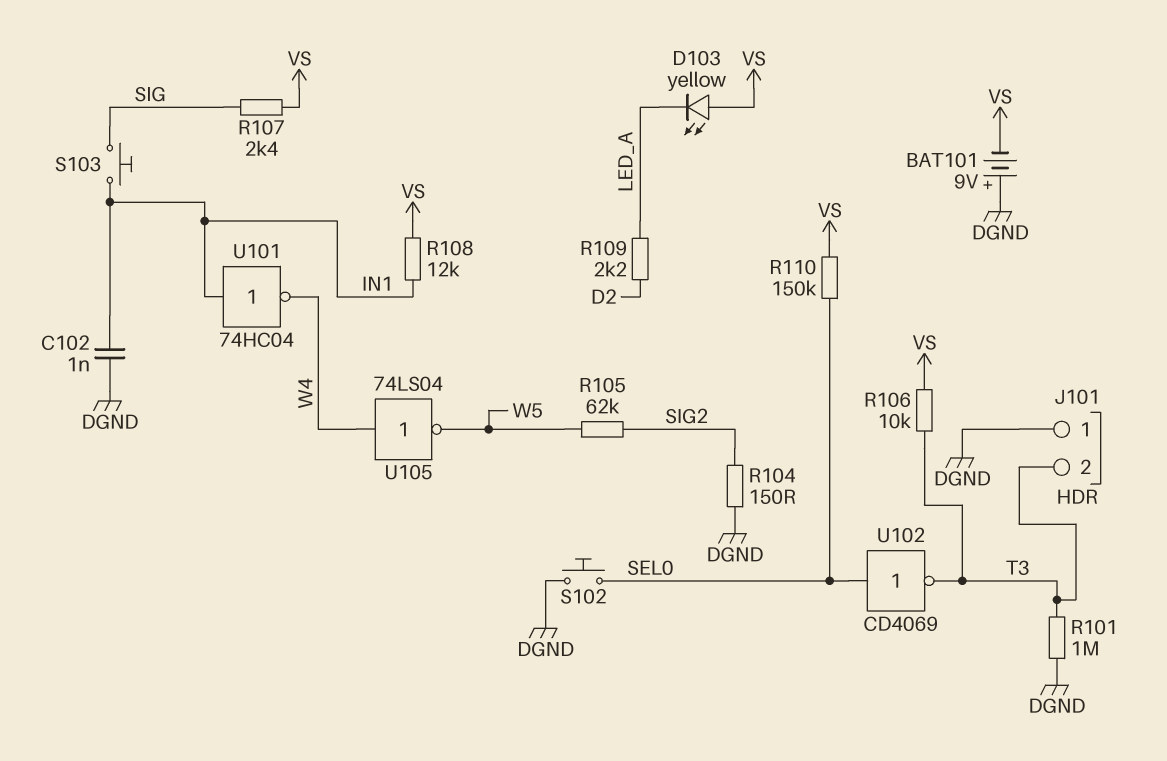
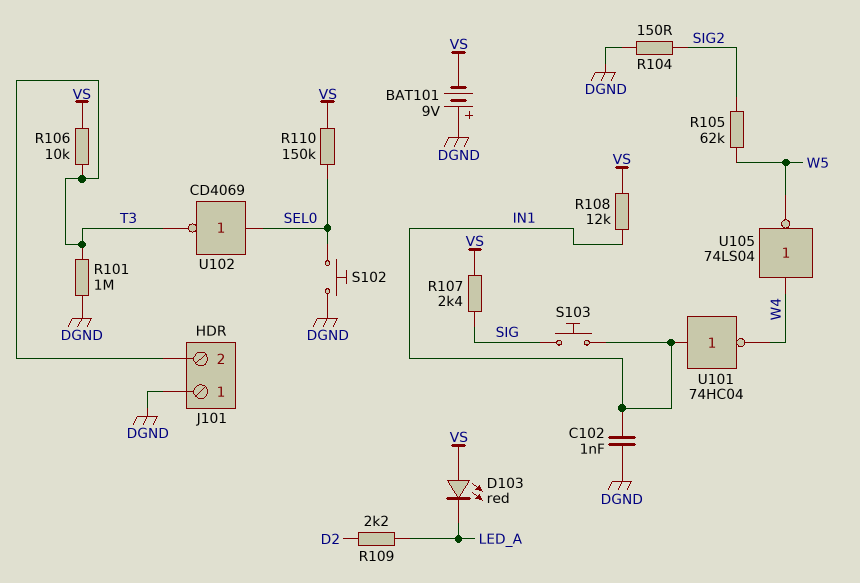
D103: LED yellow (A VS, K LED_A) -> LED red (A VS, K LED_A)

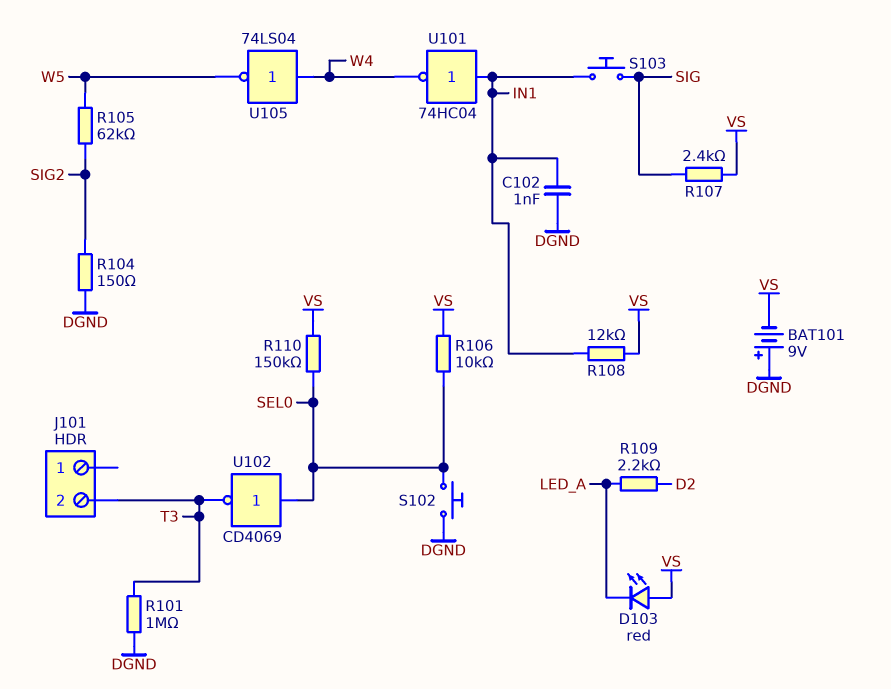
J101 pin 1: DGND -> none
R106: 10k (T3, VS) -> 10k (SEL0, VS)

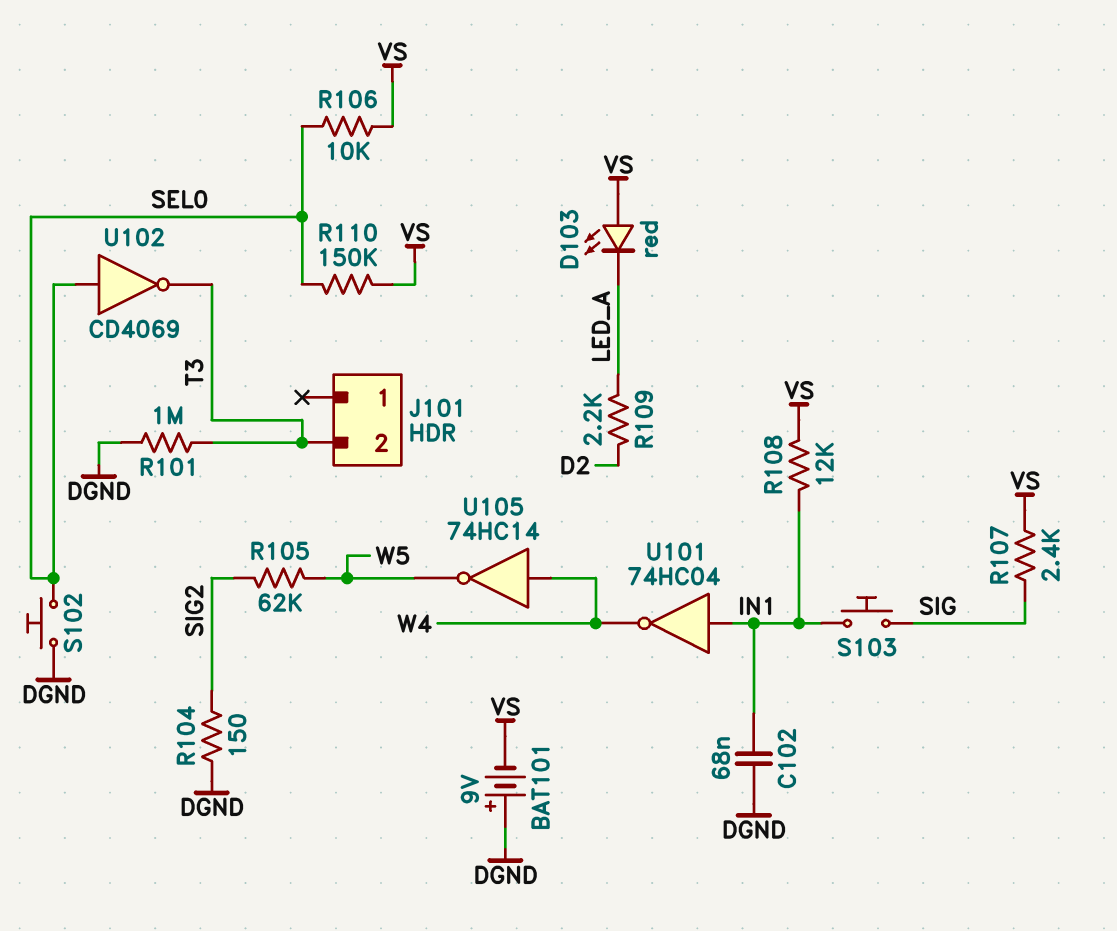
C102: 1nF (DGND, IN1) -> 68nF (DGND, IN1)
U105: NOT 74LS04 (in W4, out W5) -> NOT 74HC14 (in W4, out W5)

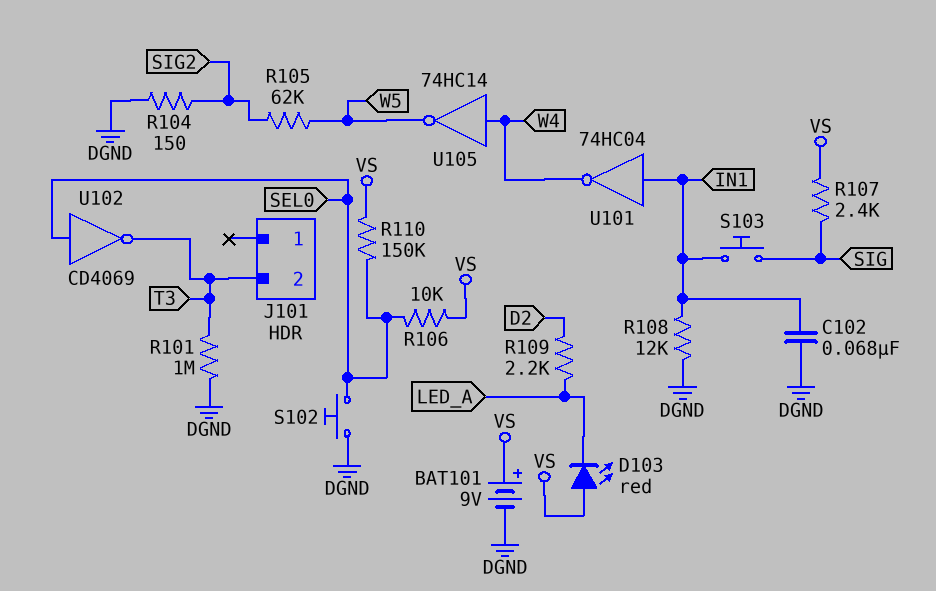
BAT101: 9V (plus DGND, minus VS) -> 9V (plus VS, minus DGND)
R108: 12k (IN1, VS) -> 12k (DGND, IN1)

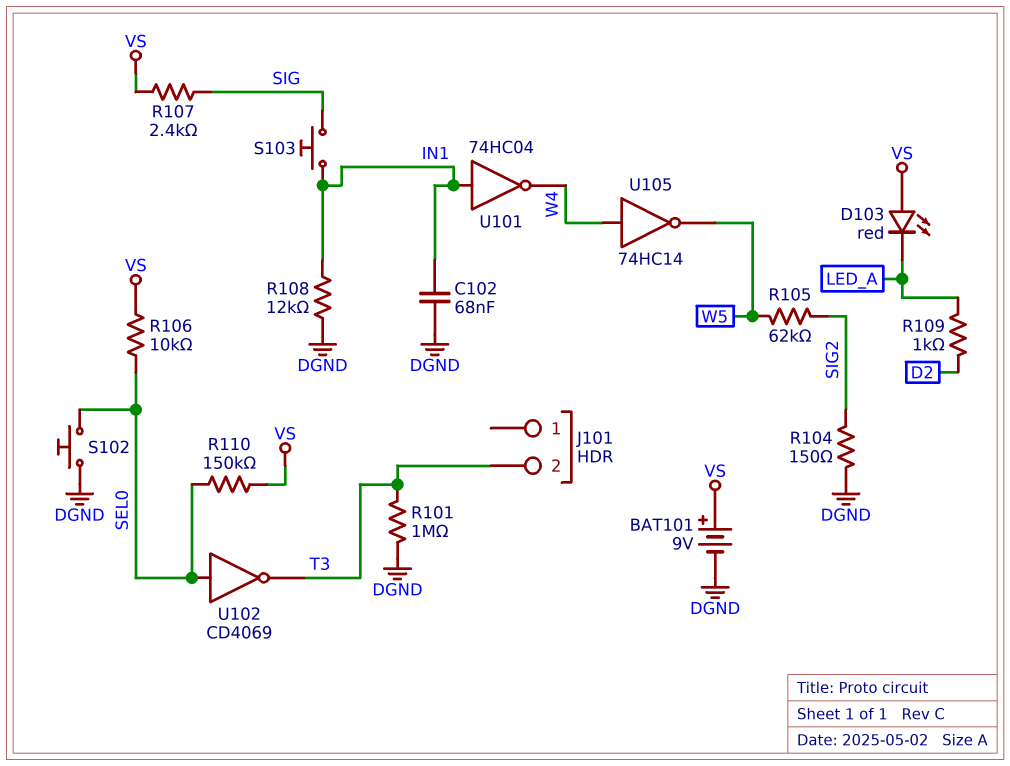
R109: 2.2k (D2, LED_A) -> 1k (D2, LED_A)

